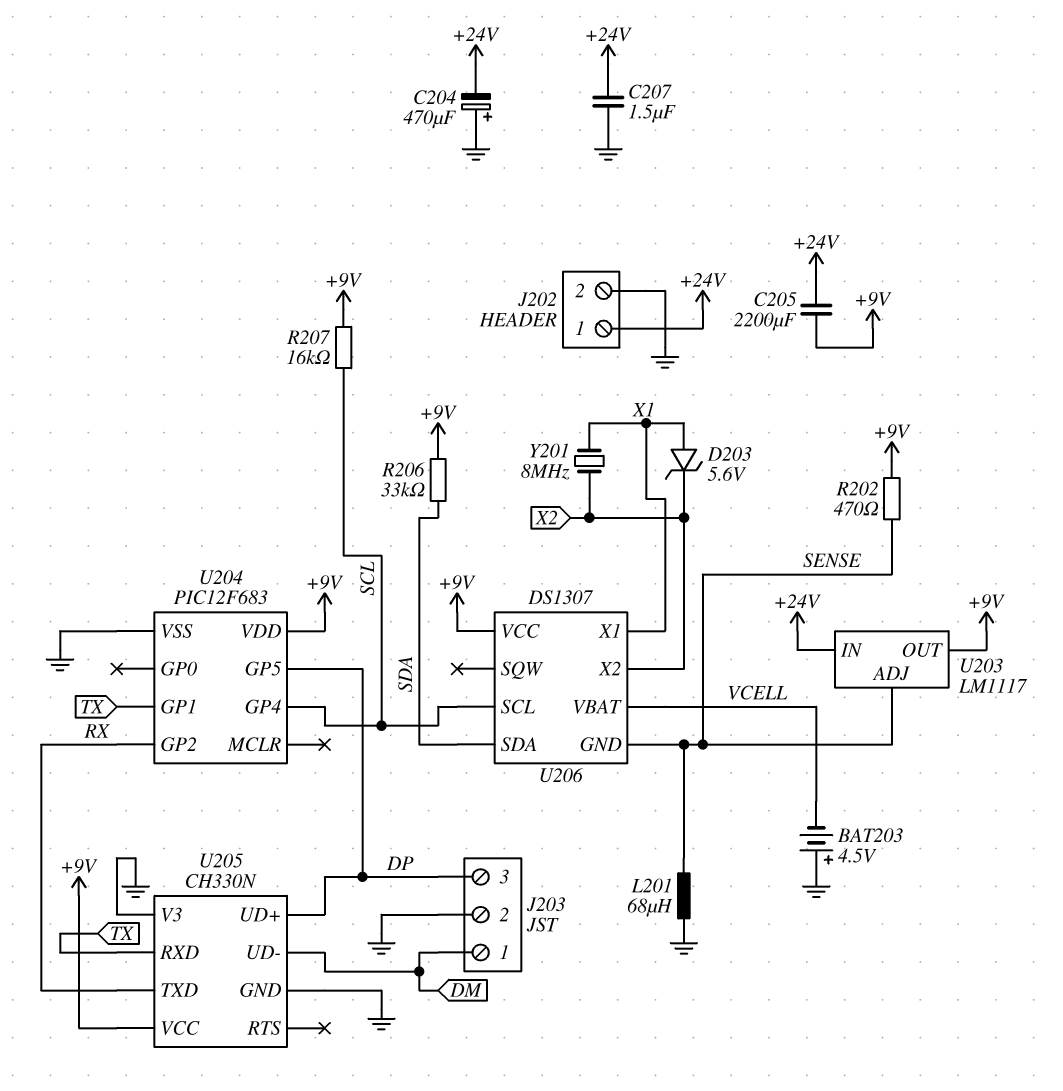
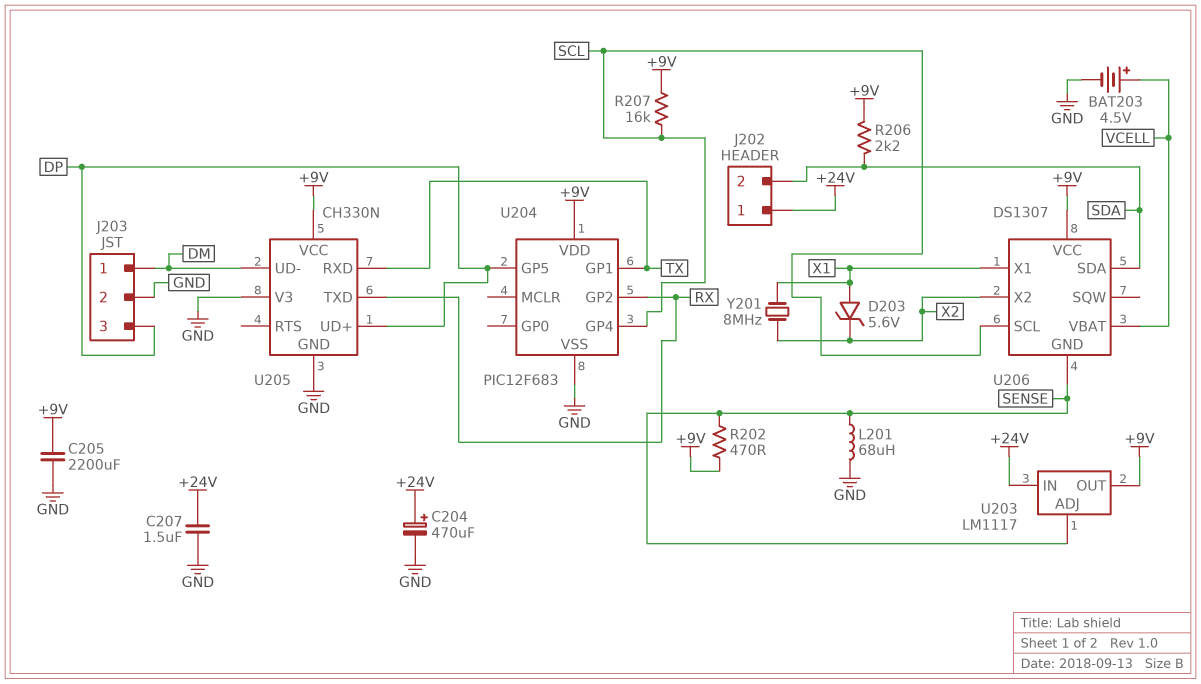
BAT203: 4.5V (plus GND, minus VCELL) -> 4.5V (plus VCELL, minus GND)
C204: 470uF (plus GND, minus +24V) -> 470uF (plus +24V, minus GND)
C205: 2200uF (+9V, +24V) -> 2200uF (+9V, GND)
J202 pin 2: GND -> SDA
R206: 33k (+9V, SDA) -> 2.2k (+9V, SDA)

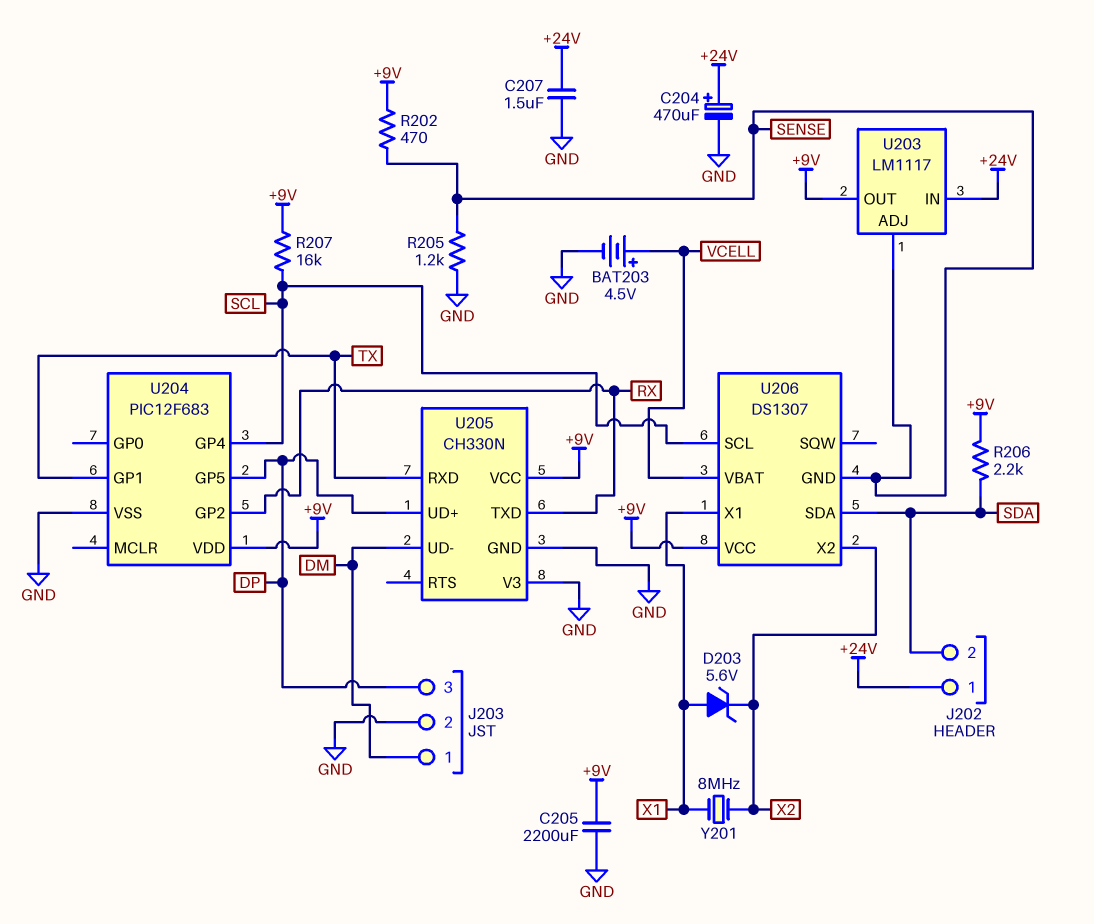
L201: 68uH (GND, SENSE) -> none
R205: none -> 1.2k (GND, SENSE)

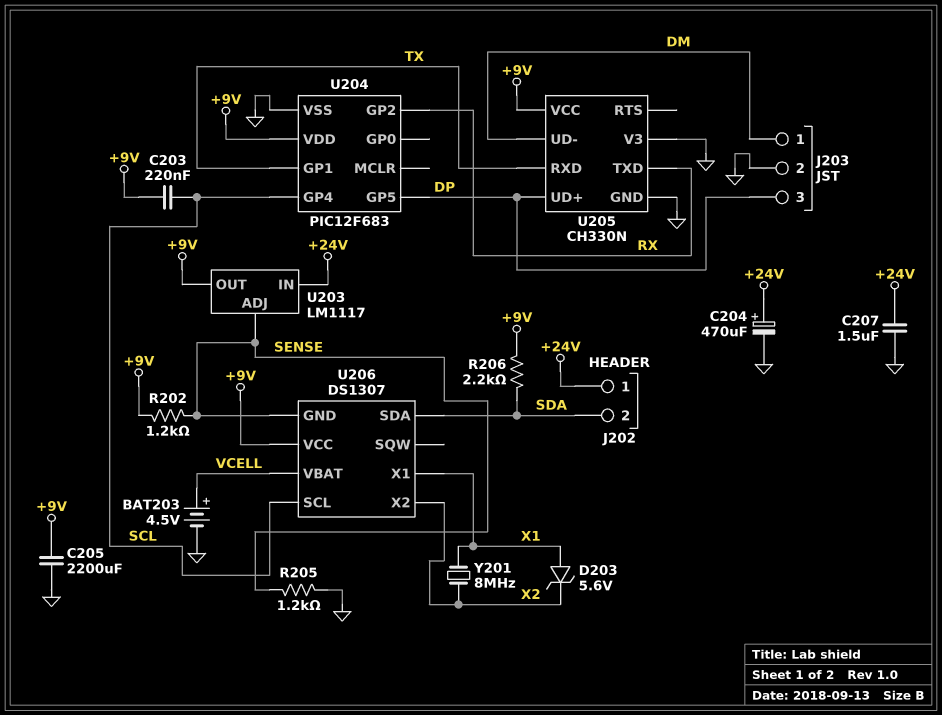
C203: none -> 220nF (+9V, SCL)
R202: 470 (+9V, SENSE) -> 1.2k (+9V, SENSE)
R207: 16k (+9V, SCL) -> none

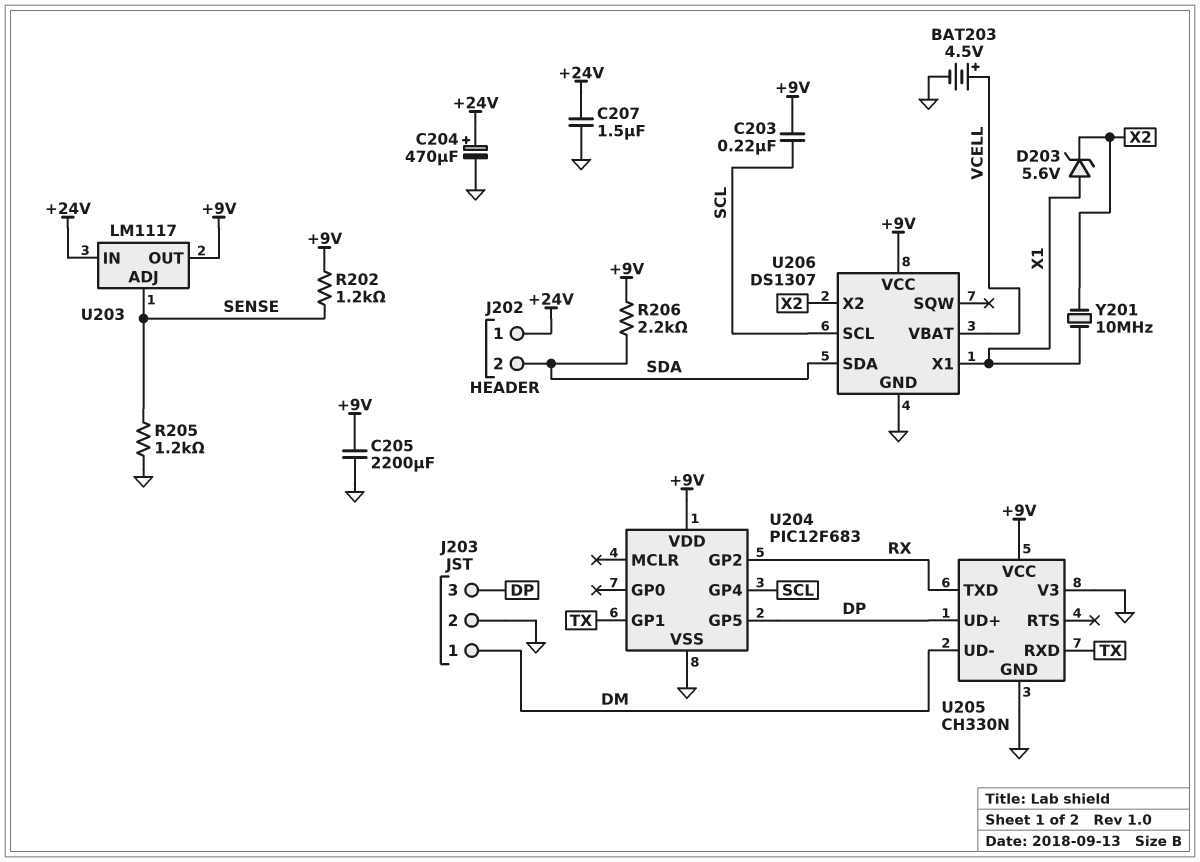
U206 pin GND: SENSE -> GND
Y201: 8MHz (X1, X2) -> 10MHz (X1, X2)

